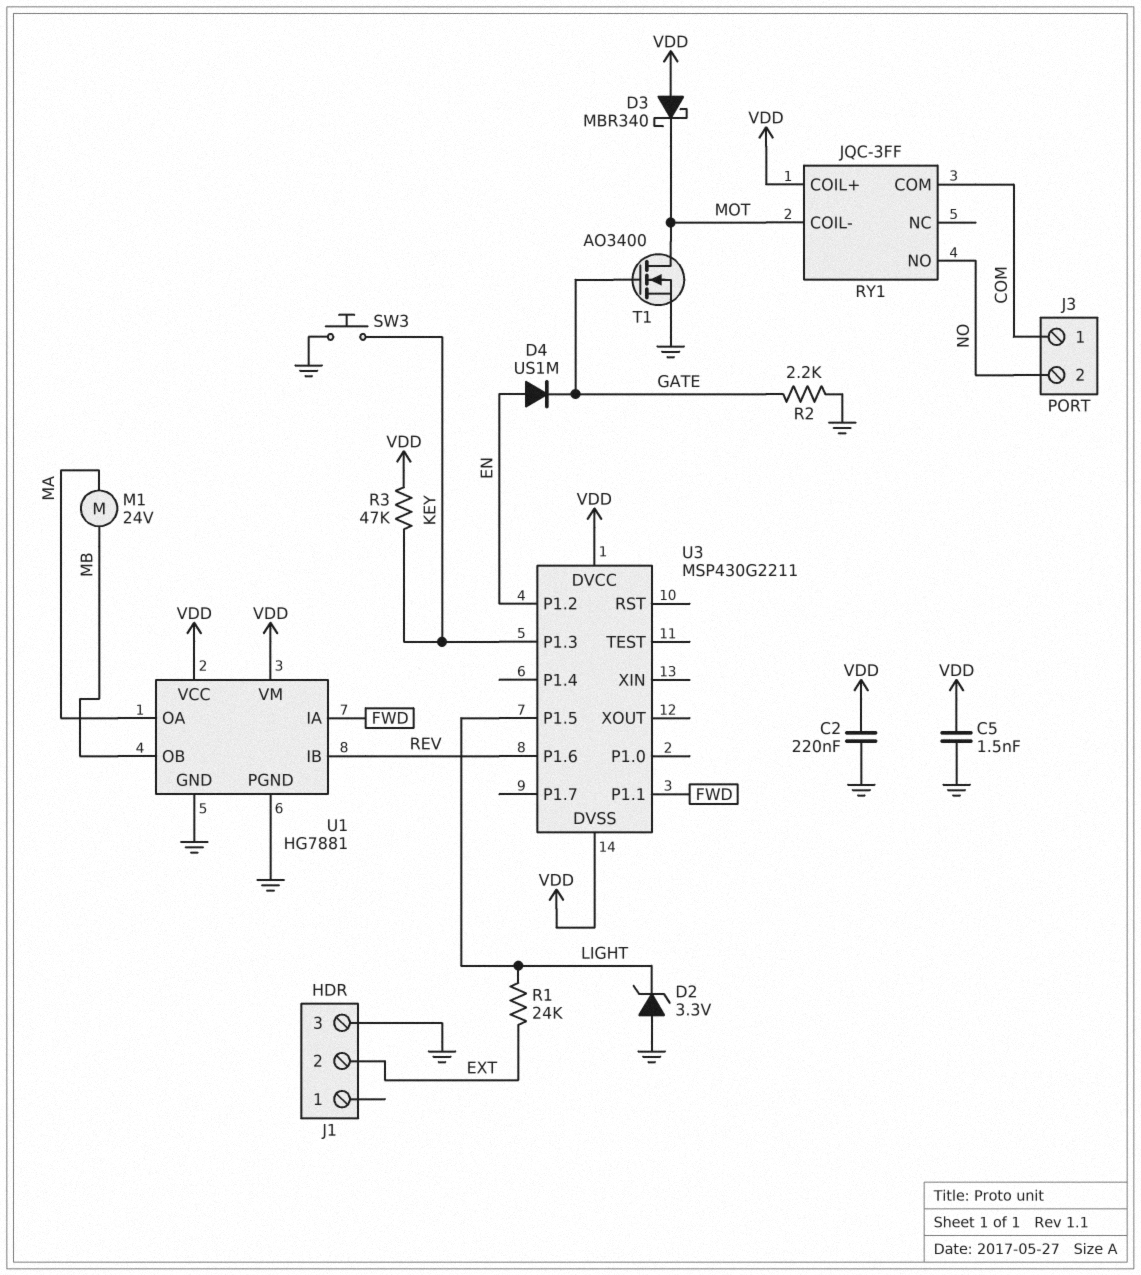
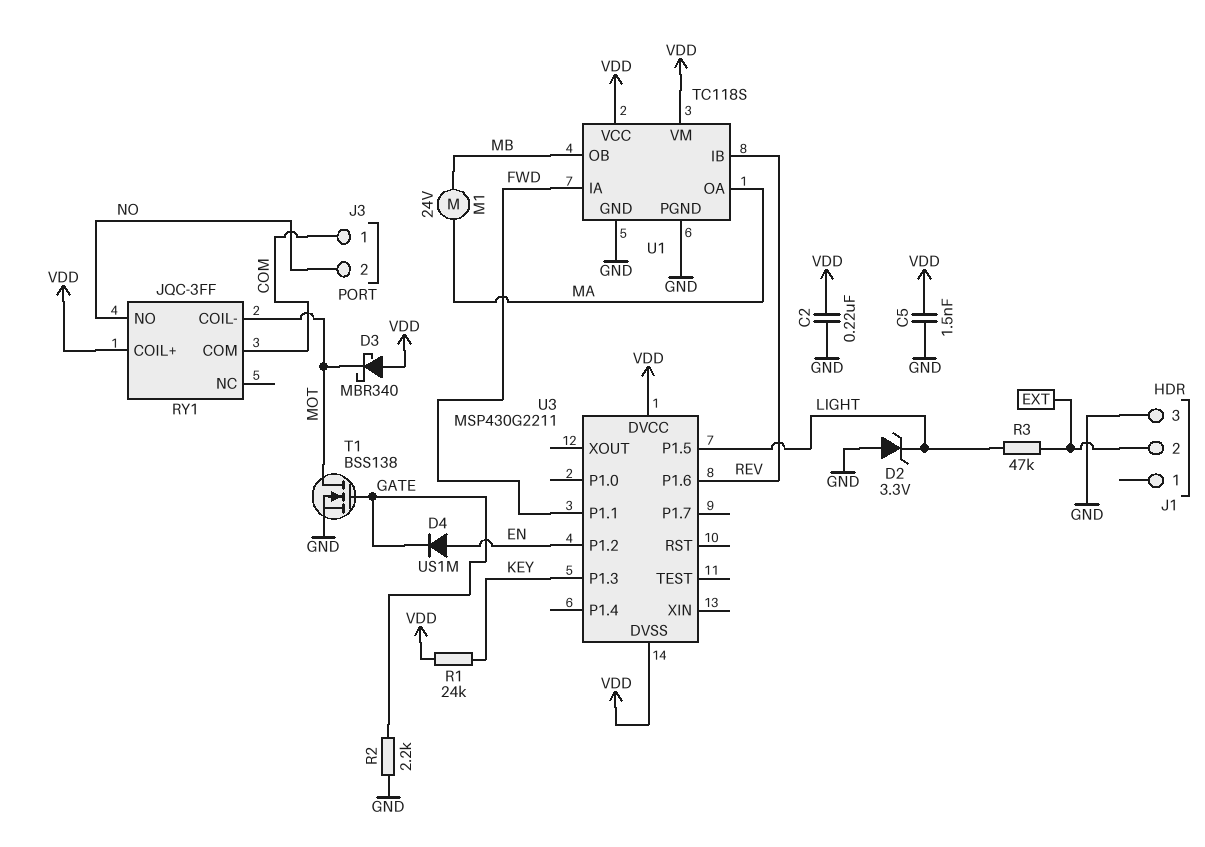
R1: 24k (EXT, LIGHT) -> 24k (KEY, VDD)
R3: 47k (KEY, VDD) -> 47k (EXT, LIGHT)
SW3: button (GND, KEY) -> none
T1: NMOS AO3400 (G GATE, D MOT, S GND) -> NMOS BSS138 (G GATE, D MOT, S GND)
U1: HG7881 -> TC118S

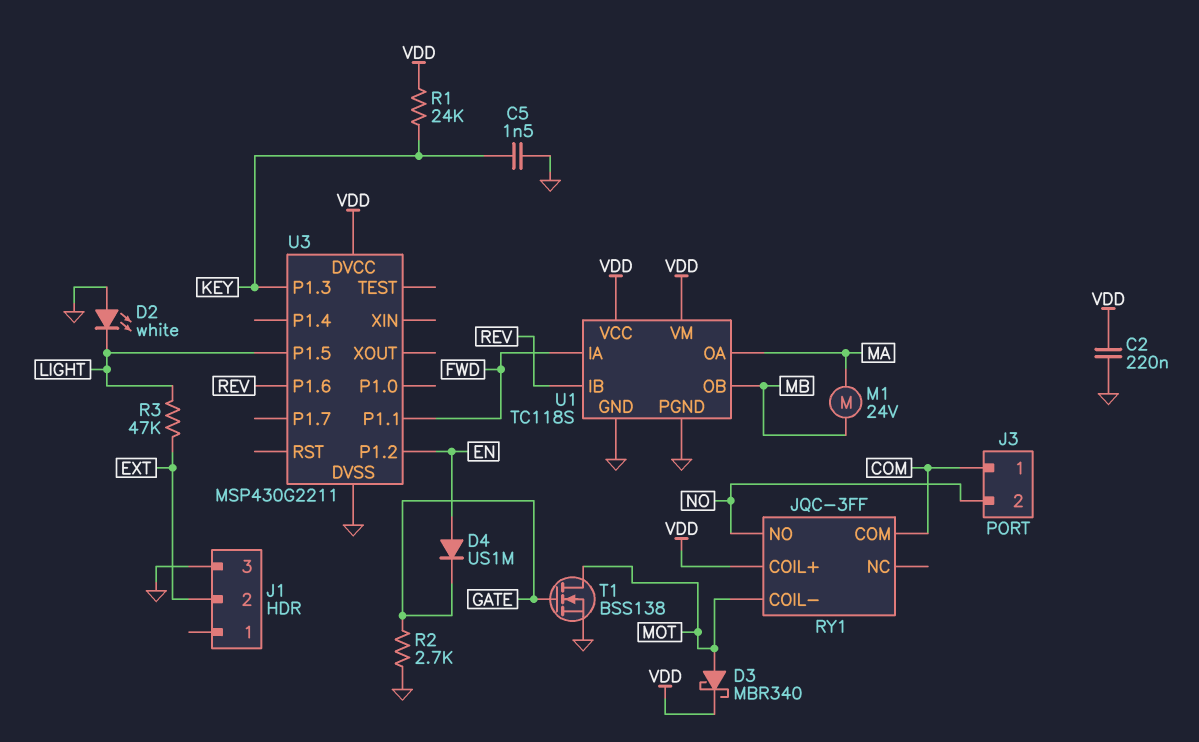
C5: 1.5nF (GND, VDD) -> 1.5nF (GND, KEY)
D2: zener 3.3V (A GND, K LIGHT) -> LED white (A GND, K LIGHT)
D3: schottky MBR340 (A VDD, K MOT) -> schottky MBR340 (A MOT, K VDD)
R2: 2.2k (GATE, GND) -> 2.7k (GATE, GND)
U3 pin DVSS: VDD -> GND

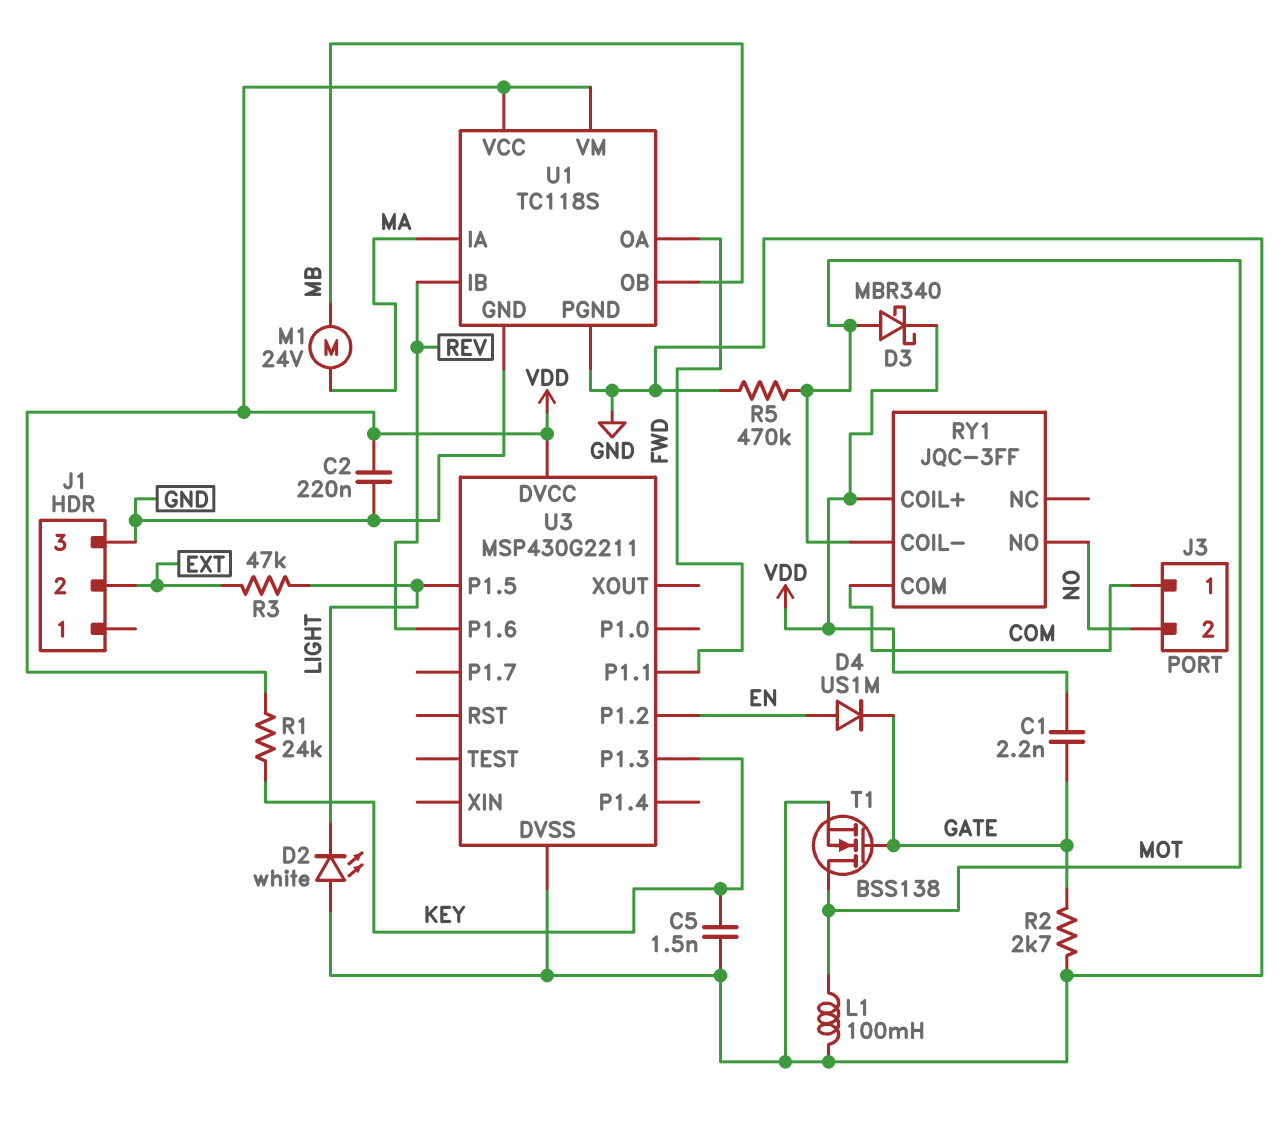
C1: none -> 2.2nF (GATE, VDD)
L1: none -> 100mH (GND, MOT)
R5: none -> 470k (GND, MOT)
U1 pin IA: FWD -> MA
U1 pin OA: MA -> FWD

